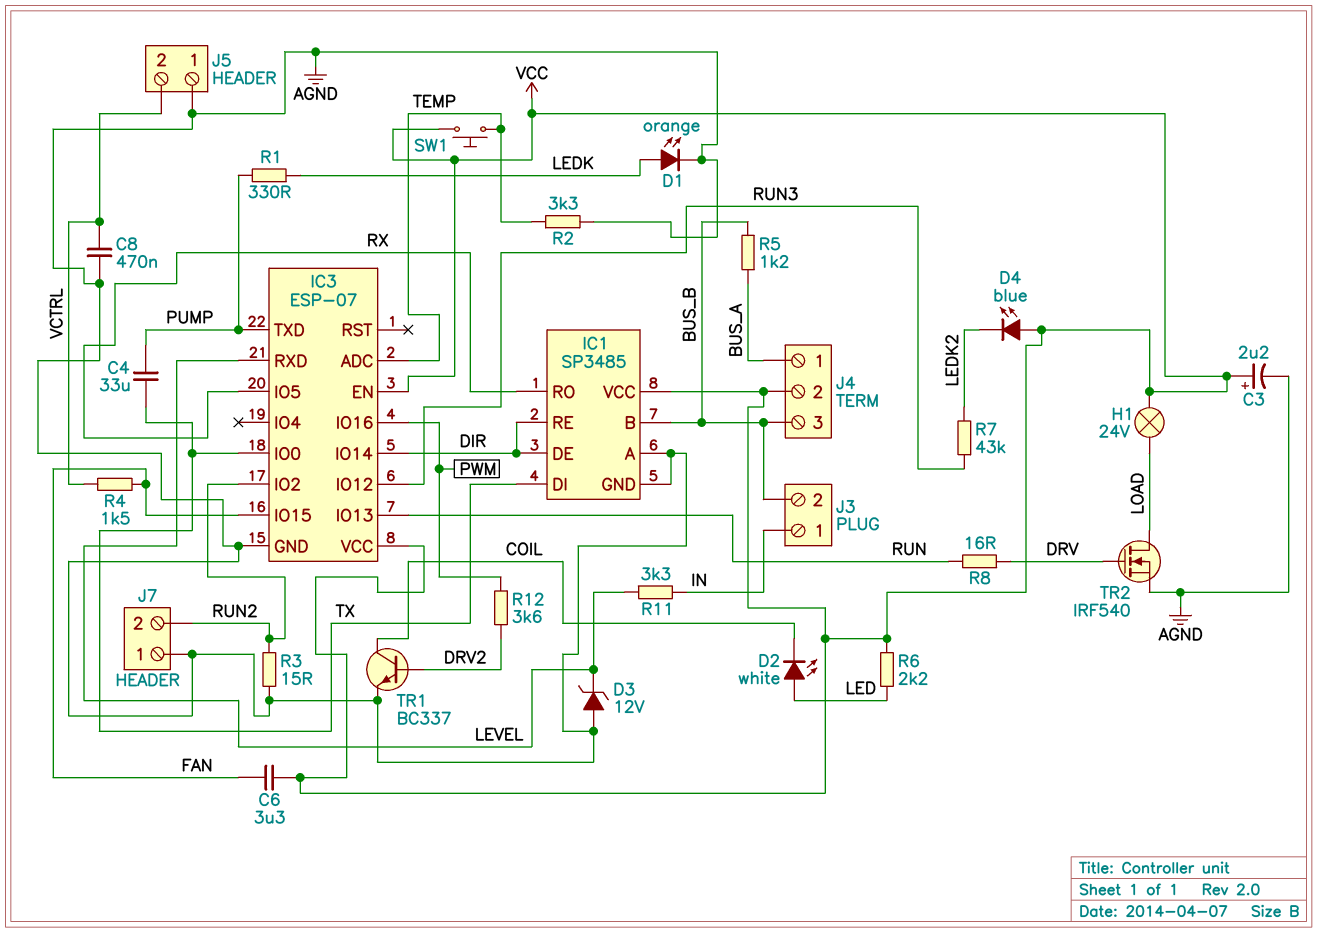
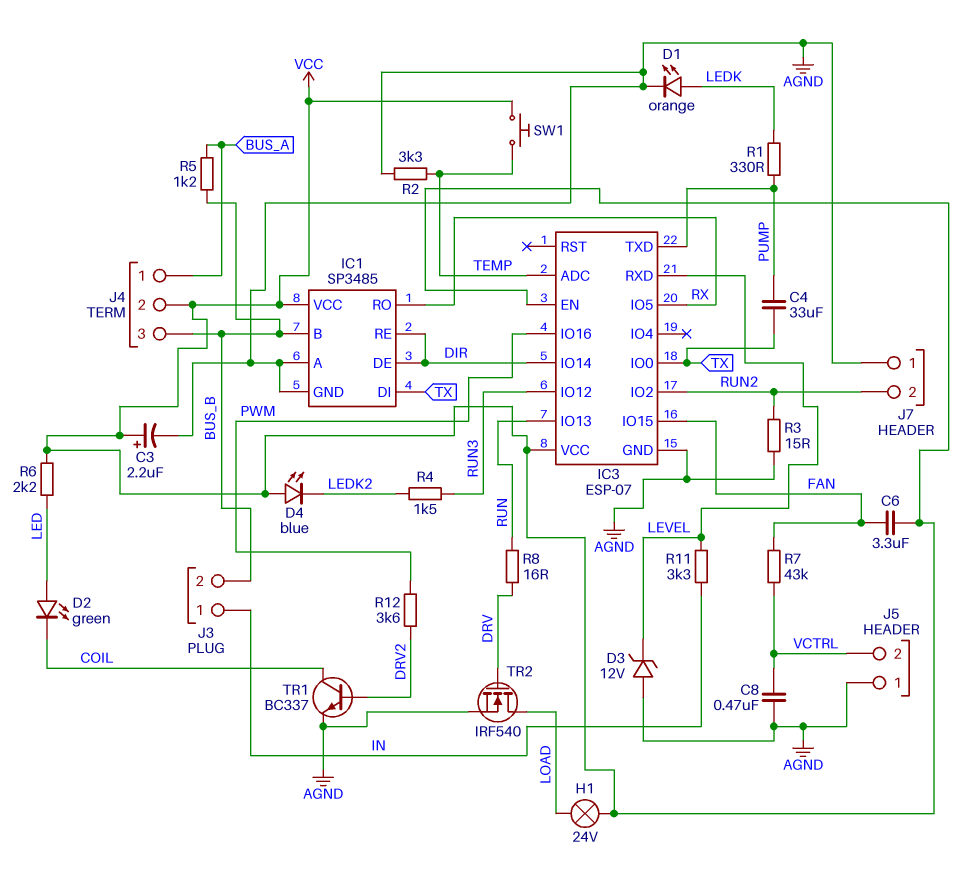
D2: LED white (A LED, K COIL) -> LED green (A LED, K COIL)
R4: 1.5k (FAN, VCTRL) -> 1.5k (LEDK2, RUN3)
R7: 43k (LEDK2, RUN3) -> 43k (FAN, VCTRL)

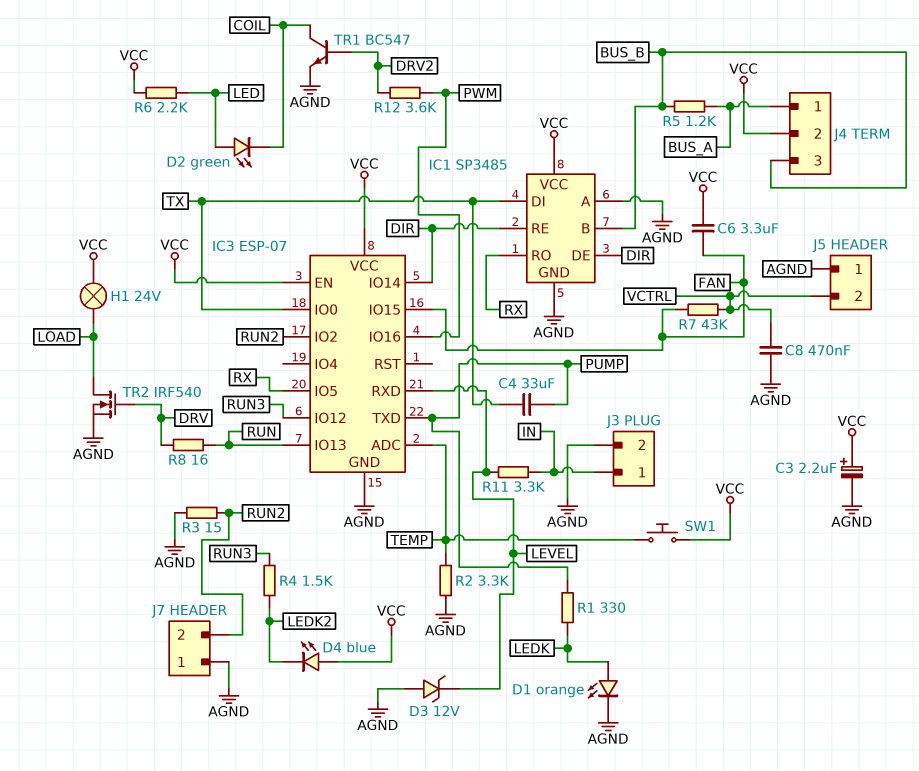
J3 pin 2: BUS_B -> AGND
TR1: NPN BC337 (B DRV2, C COIL, E AGND) -> NPN BC547 (B DRV2, C COIL, E AGND)

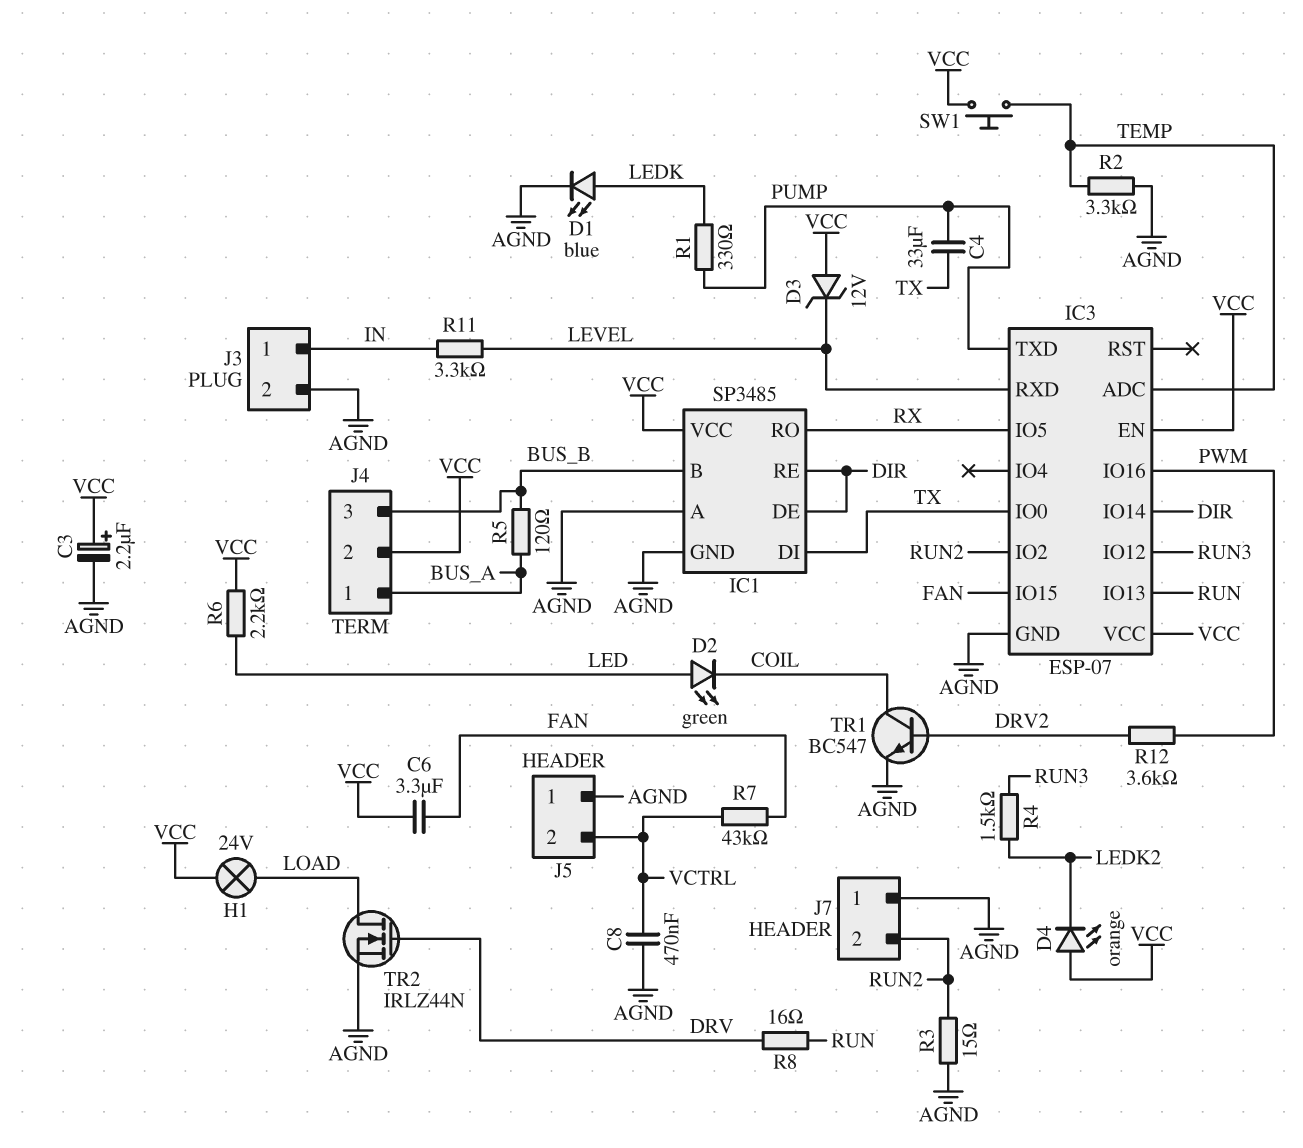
D1: LED orange (A LEDK, K AGND) -> LED blue (A LEDK, K AGND)
D3: zener 12V (A AGND, K LEVEL) -> zener 12V (A VCC, K LEVEL)
D4: LED blue (A VCC, K LEDK2) -> LED orange (A VCC, K LEDK2)
R5: 1.2k (BUS_A, BUS_B) -> 120 (BUS_A, BUS_B)
TR2: NMOS IRF540 (G DRV, D LOAD, S AGND) -> NMOS IRLZ44N (G DRV, D LOAD, S AGND)

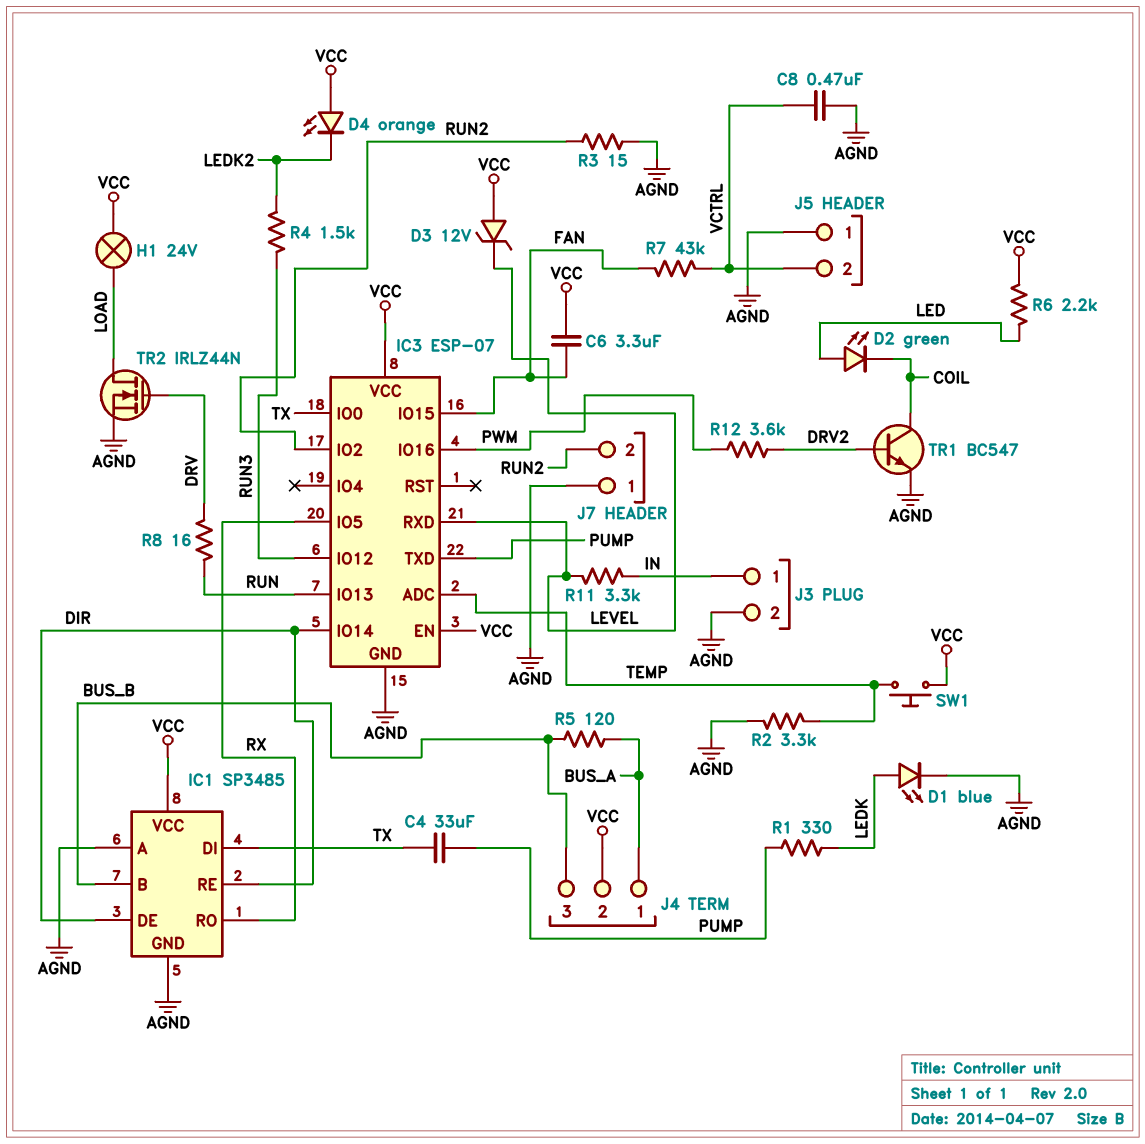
C3: 2.2uF (plus VCC, minus AGND) -> none

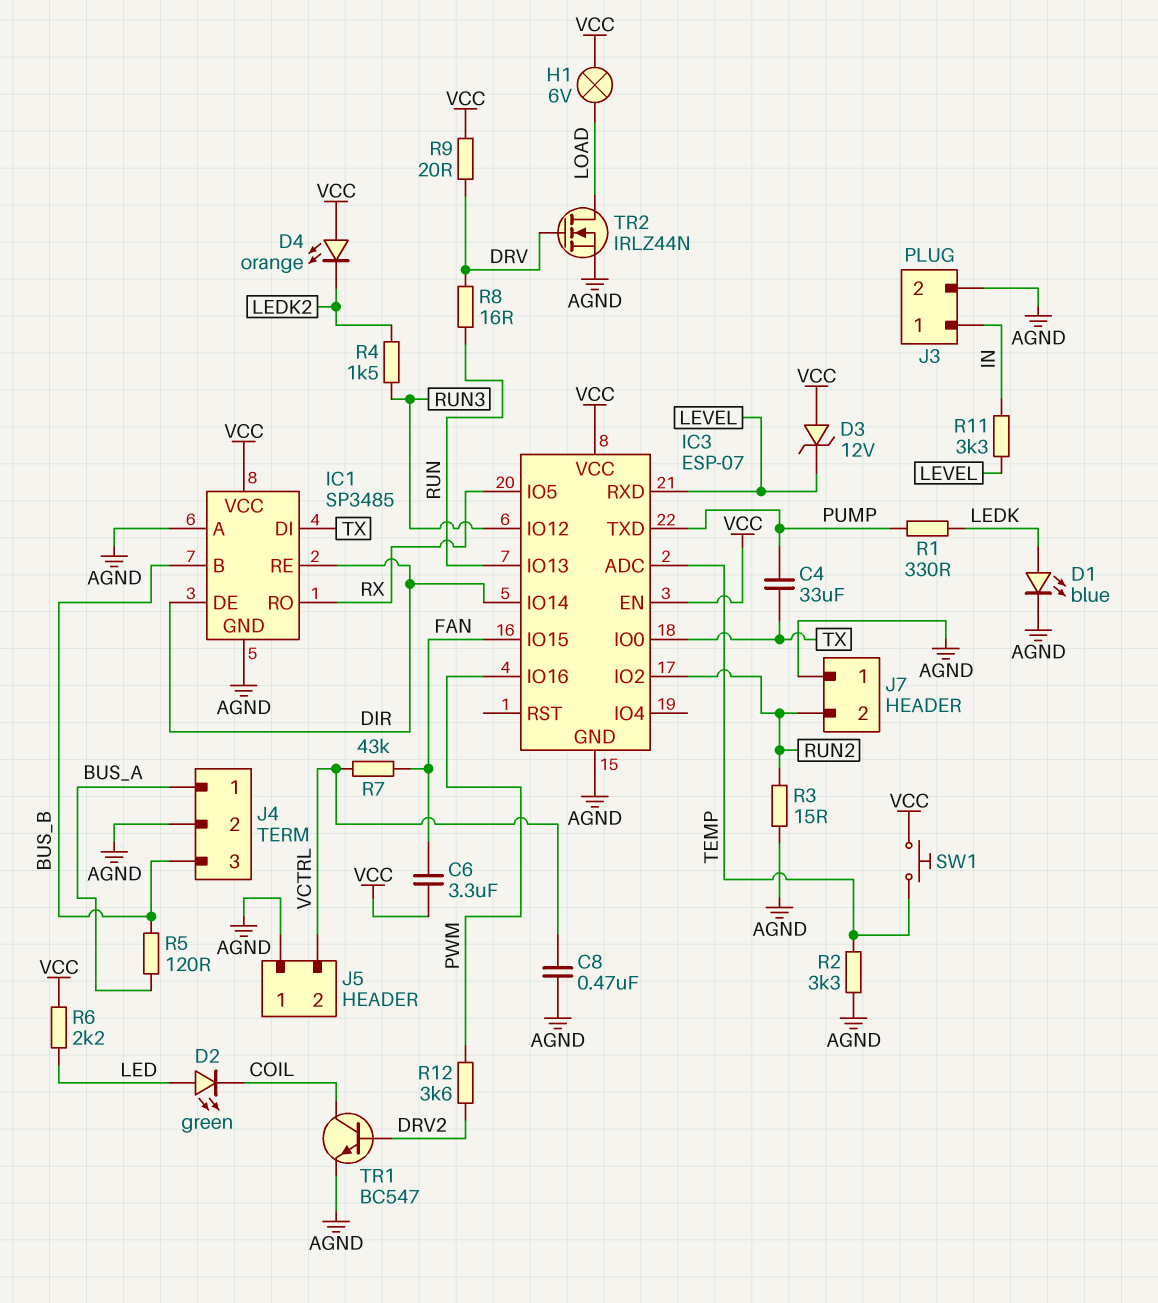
H1: lamp 24V (LOAD, VCC) -> lamp 6V (LOAD, VCC)
J4 pin 2: VCC -> AGND
R9: none -> 20 (DRV, VCC)

